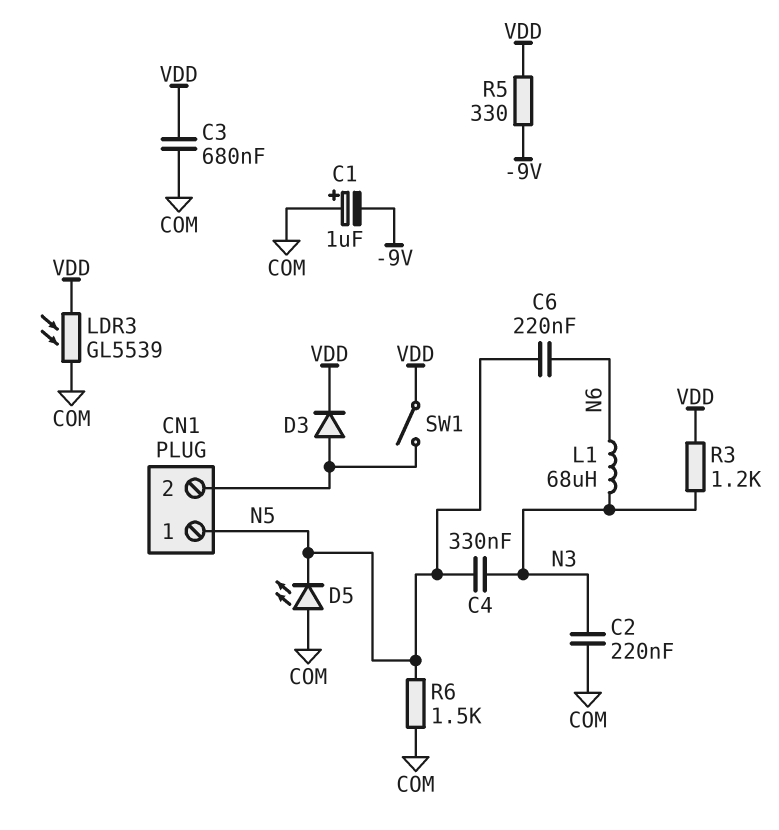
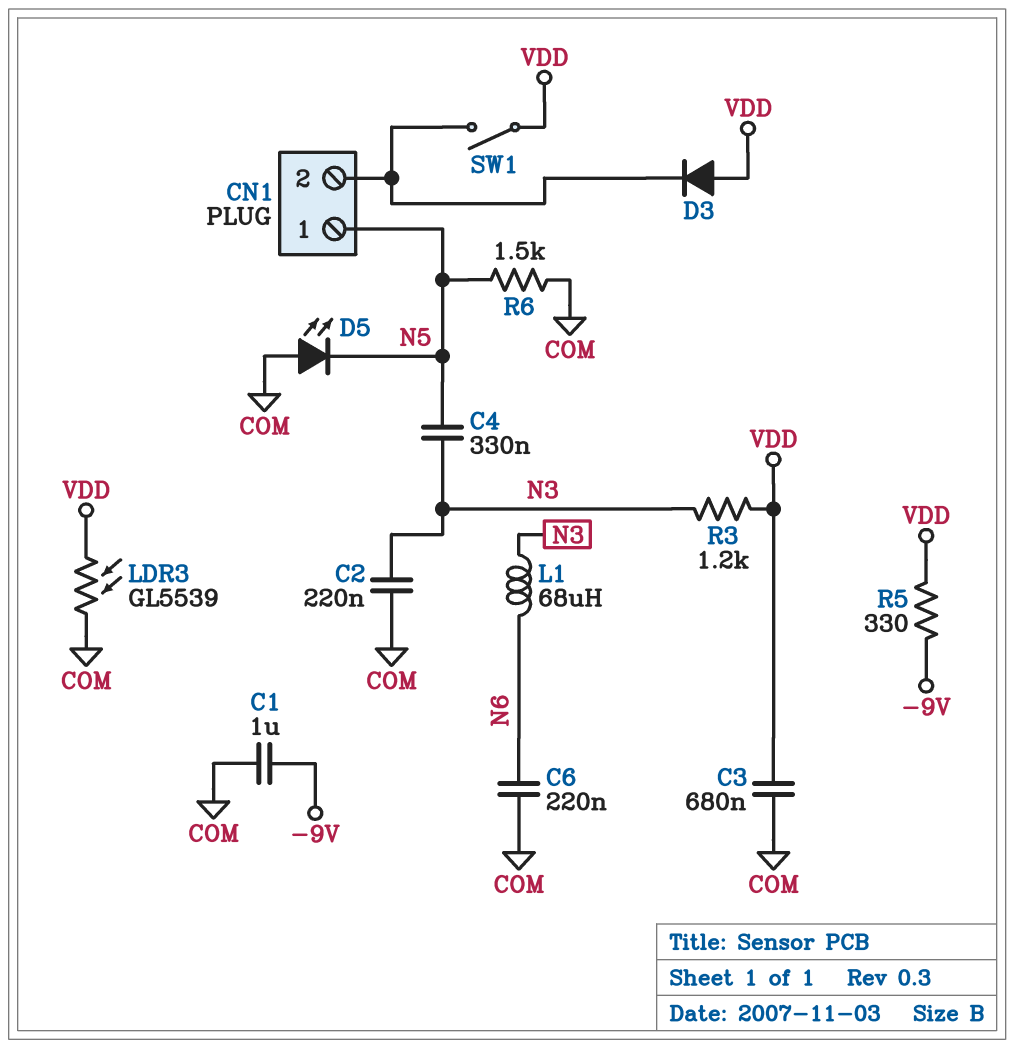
C1: 1uF (plus COM, minus -9V) -> 1uF (-9V, COM)
C6: 220nF (N5, N6) -> 220nF (COM, N6)
D3: diode (A CN1/2, K VDD) -> diode (A VDD, K CN1/2)

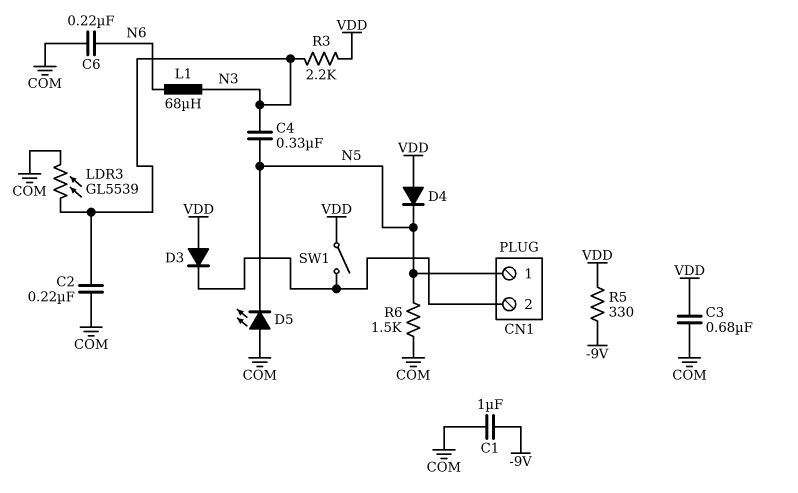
D4: none -> diode (A VDD, K N5)
LDR3: GL5539 (COM, VDD) -> GL5539 (COM, N3)
R3: 1.2k (N3, VDD) -> 2.2k (N3, VDD)

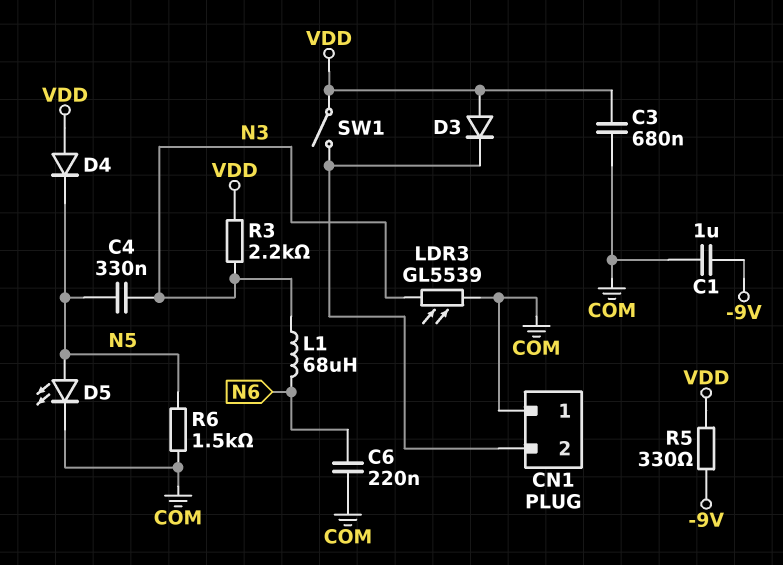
C2: 220nF (COM, N3) -> none
CN1 pin 1: N5 -> COM
D5: LED (A COM, K N5) -> LED (A N5, K COM)

